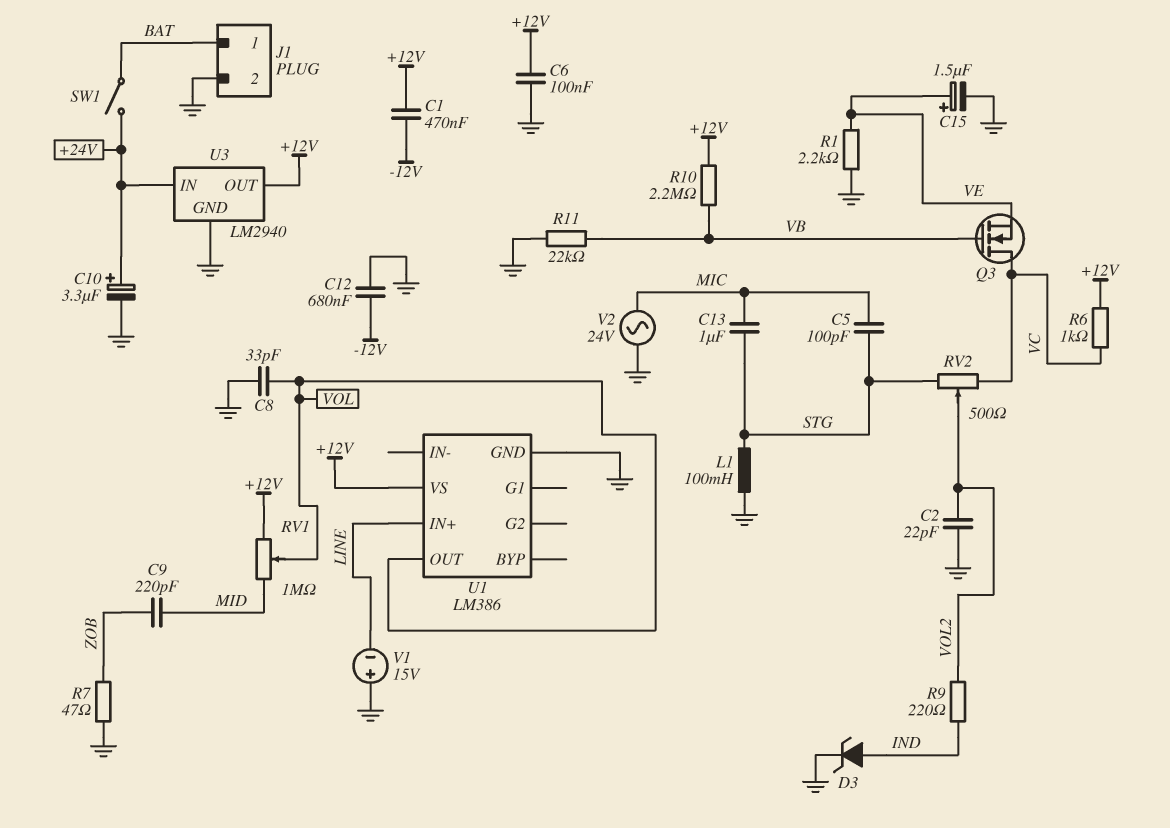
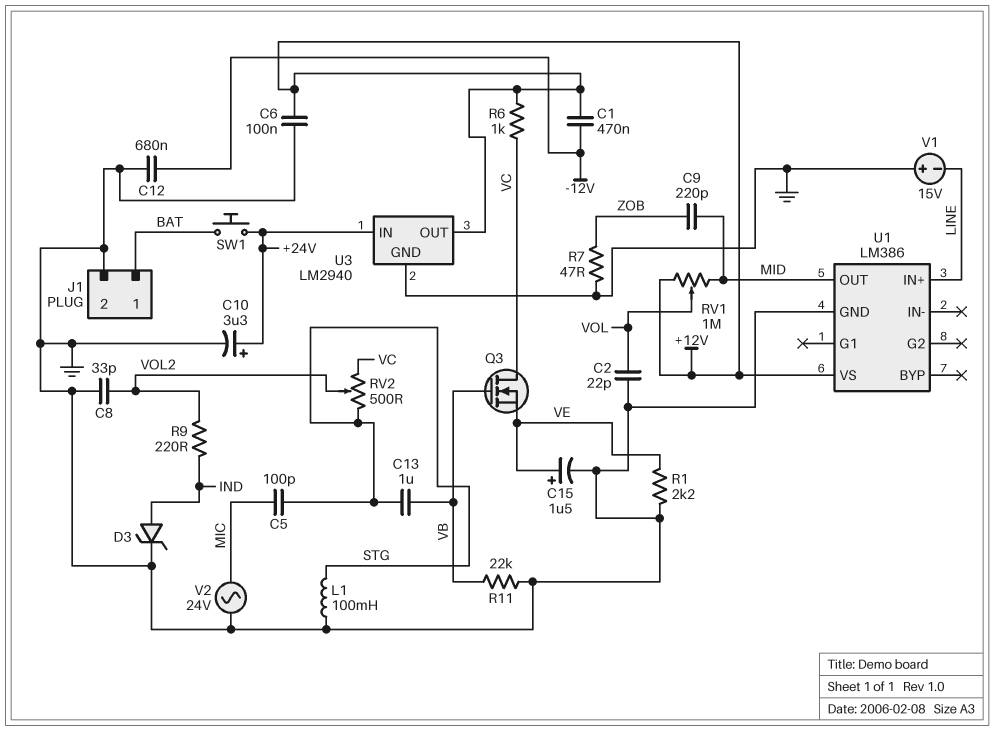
C2: 22pF (GND, VOL2) -> 22pF (GND, VOL)
C8: 33pF (GND, VOL) -> 33pF (GND, VOL2)
C13: 1uF (MIC, STG) -> 1uF (STG, VB)
R10: 2.2M (+12V, VB) -> none
SW1: switch (+24V, BAT) -> button (+24V, BAT)
U1 pin OUT: VOL -> MID

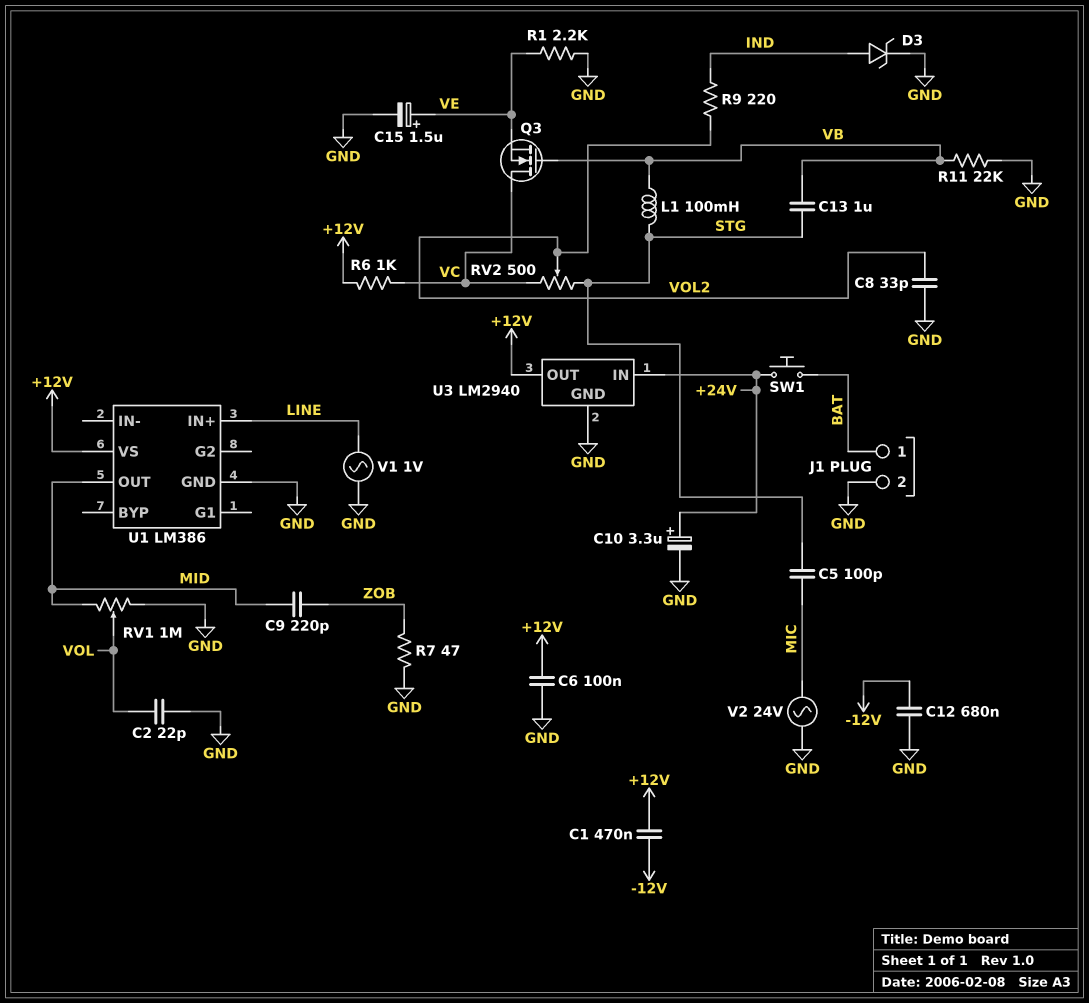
L1: 100mH (GND, STG) -> 100mH (STG, VB)
RV1: 1M (+12V, MID, wiper VOL) -> 1M (GND, MID, wiper VOL)
V1: 15V (plus GND, minus LINE) -> AC 1V (GND, LINE)

